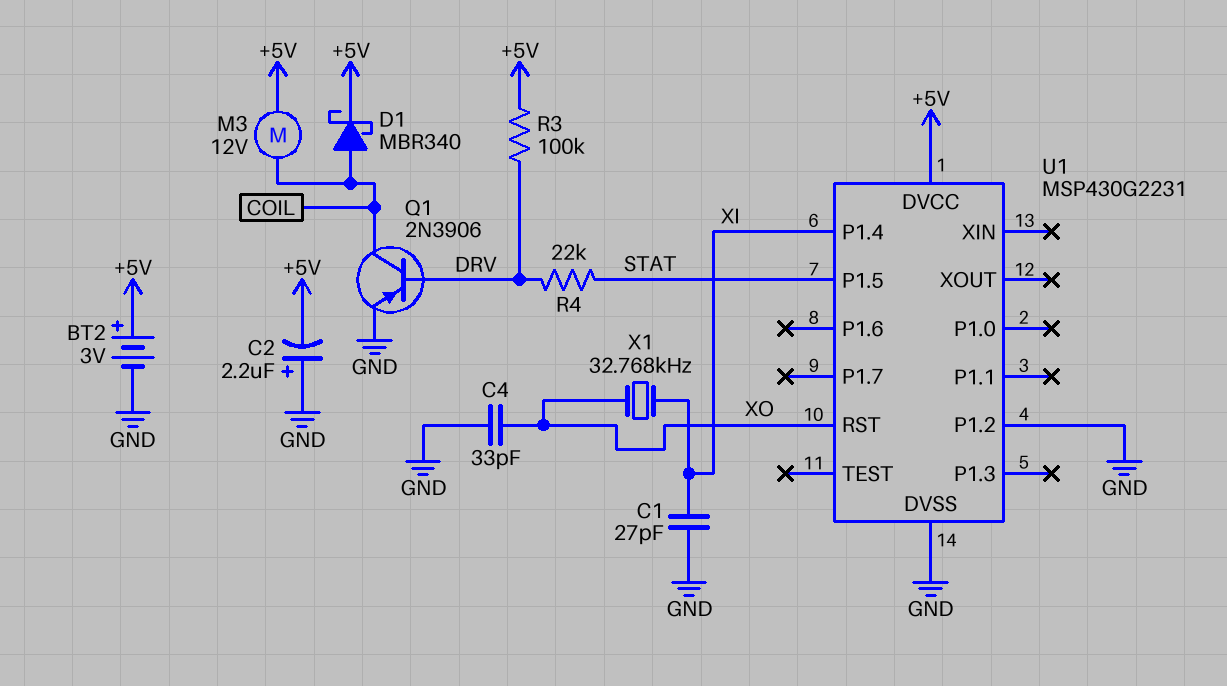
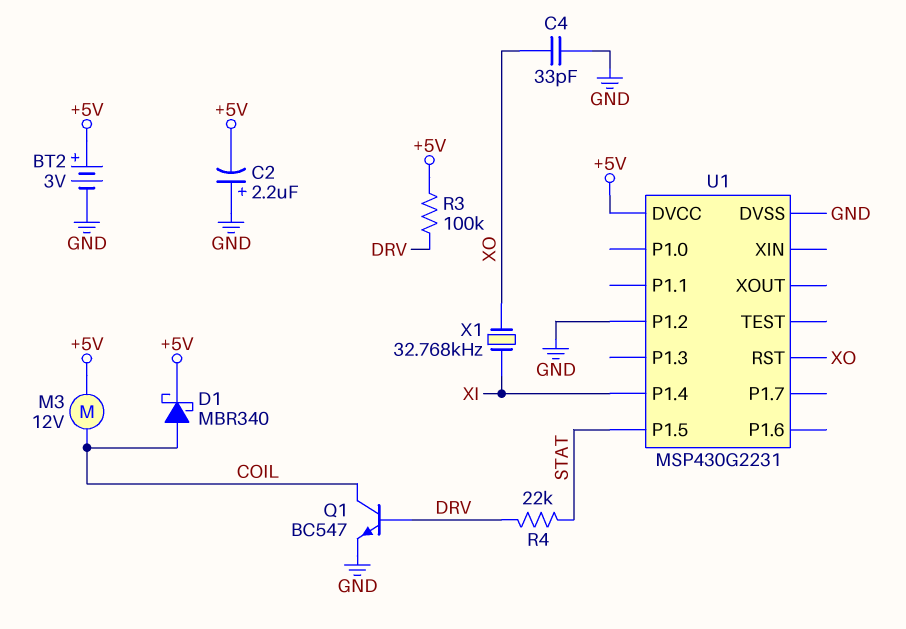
C1: 27pF (GND, XI) -> none
Q1: PNP 2N3906 (B DRV, C COIL, E GND) -> NPN BC547 (B DRV, C COIL, E GND)

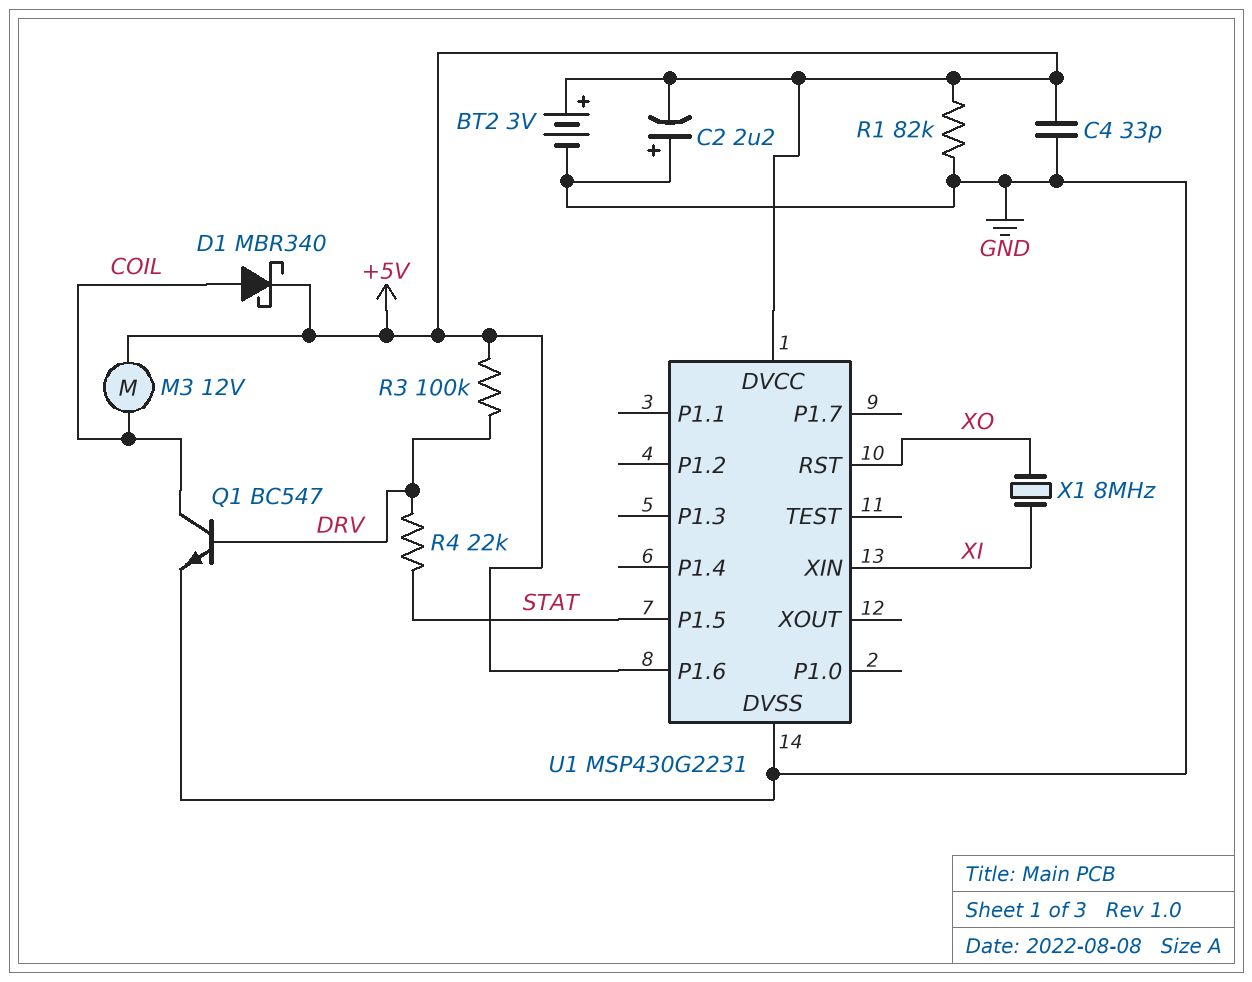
C4: 33pF (GND, XO) -> 33pF (+5V, GND)
R1: none -> 82k (+5V, GND)
U1 pin P1.2: GND -> none
U1 pin P1.4: XI -> none
U1 pin P1.6: none -> +5V
U1 pin XIN: none -> XI
X1: 32.768kHz (XI, XO) -> 8MHz (XI, XO)

